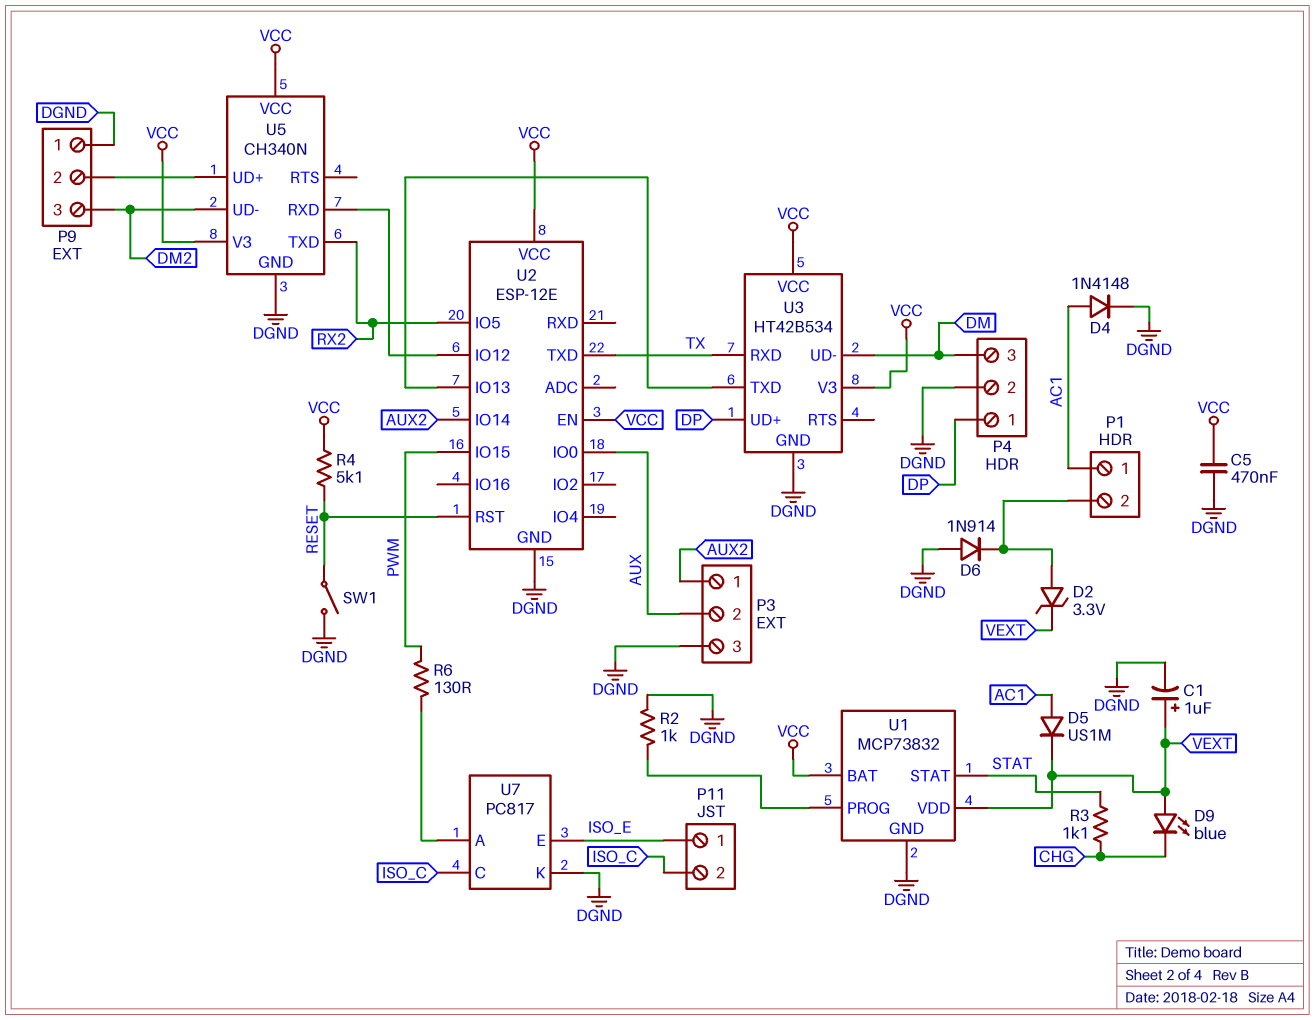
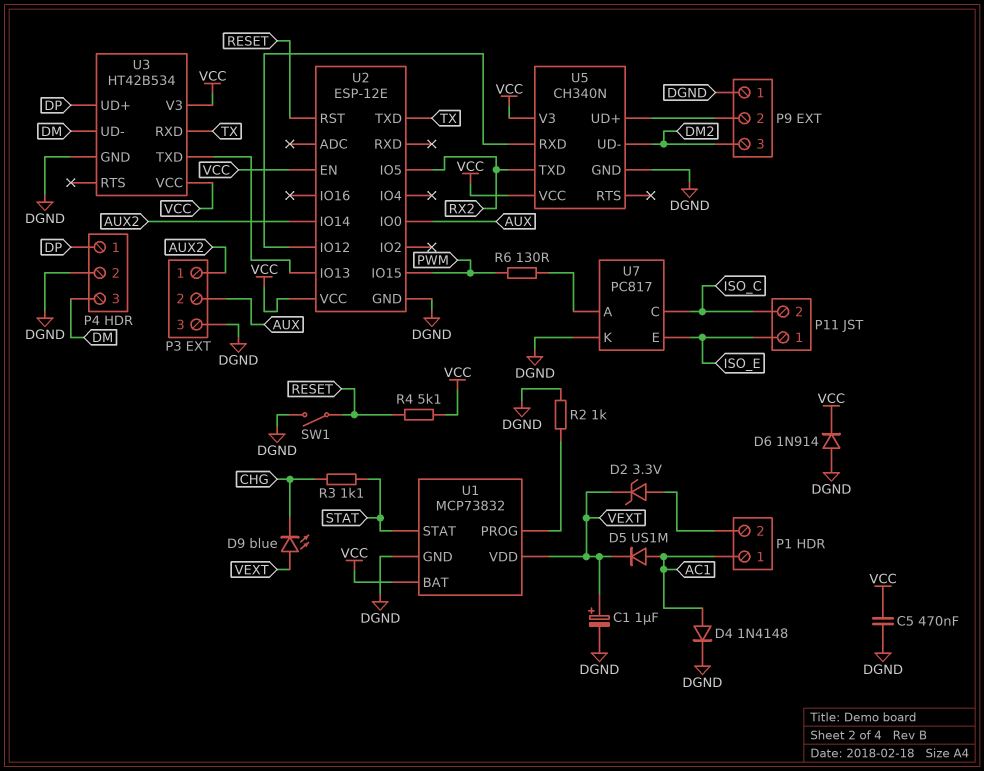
D6: diode 1N914 (A DGND, K P1/2) -> diode 1N914 (A DGND, K VCC)

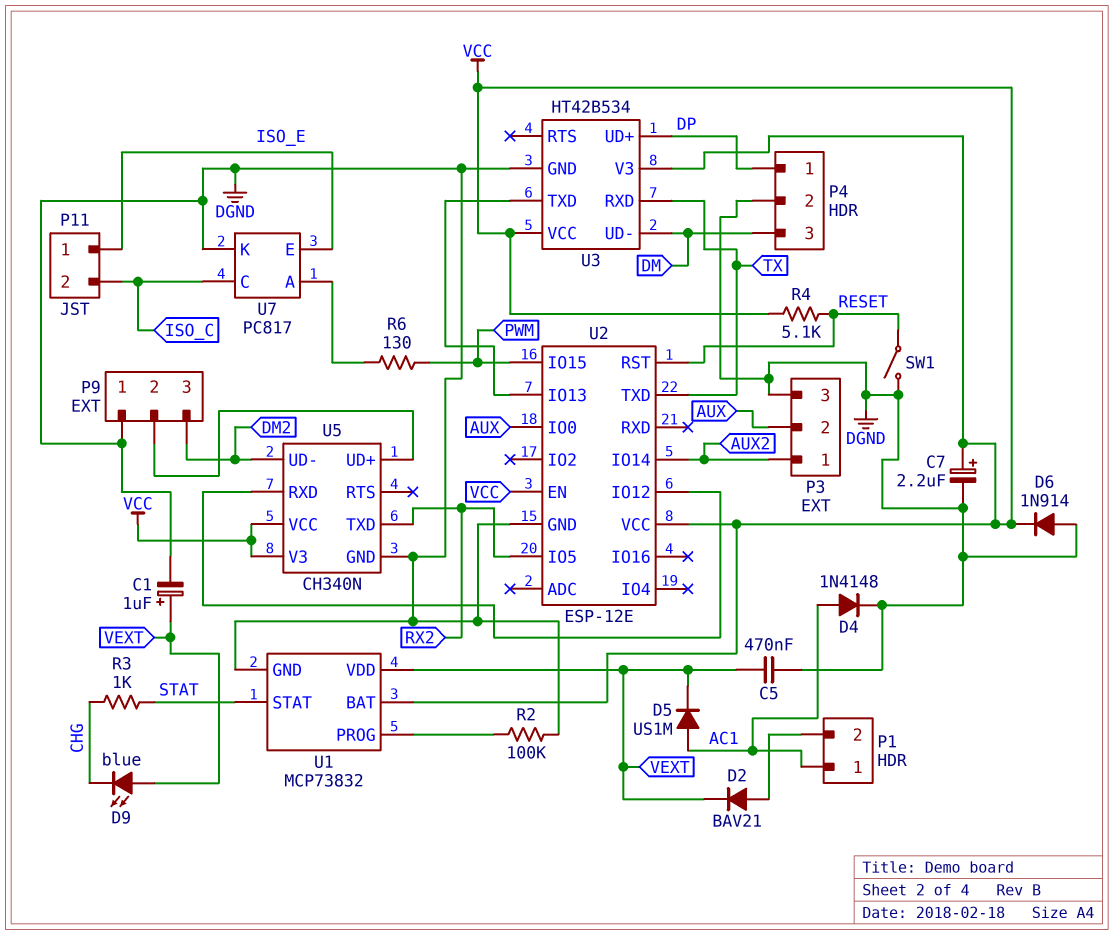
C5: 470nF (DGND, VCC) -> 470nF (DGND, VEXT)
C7: none -> 2.2uF (plus VCC, minus DGND)
D2: zener 3.3V (A P1/2, K VEXT) -> diode BAV21 (A P1/2, K VEXT)
R2: 1k (DGND, U1/PROG) -> 100k (DGND, U1/PROG)
R3: 1.1k (CHG, STAT) -> 1k (CHG, STAT)

